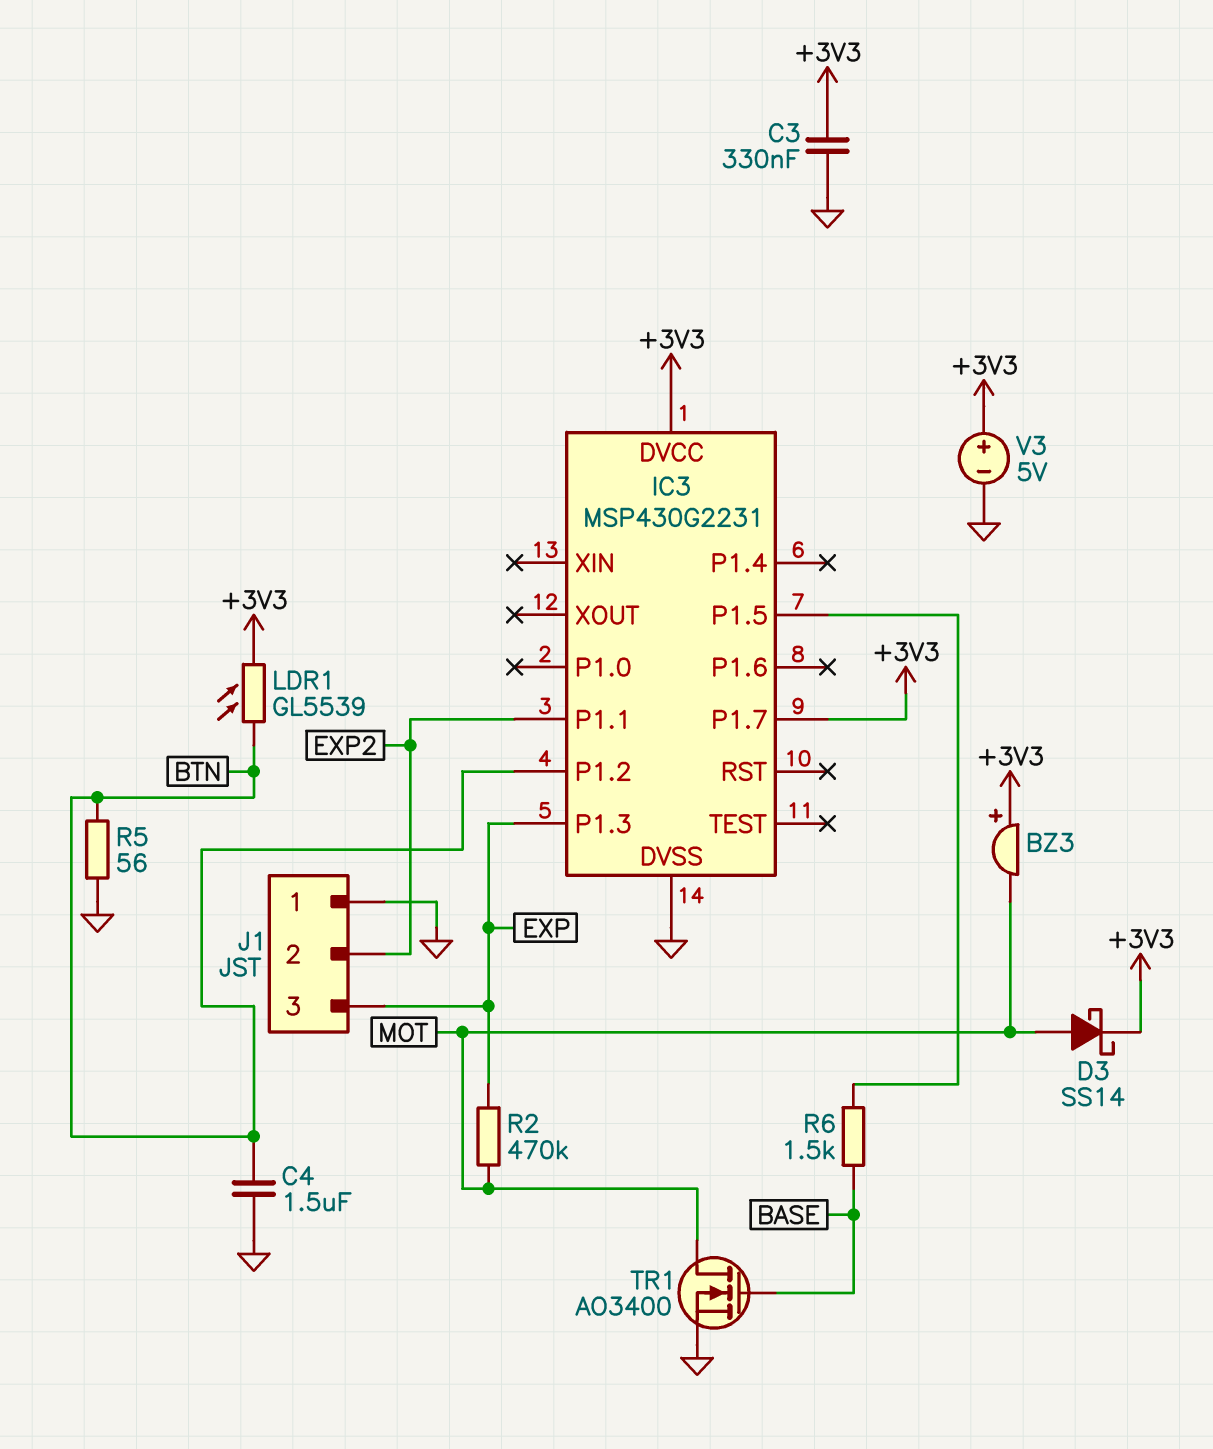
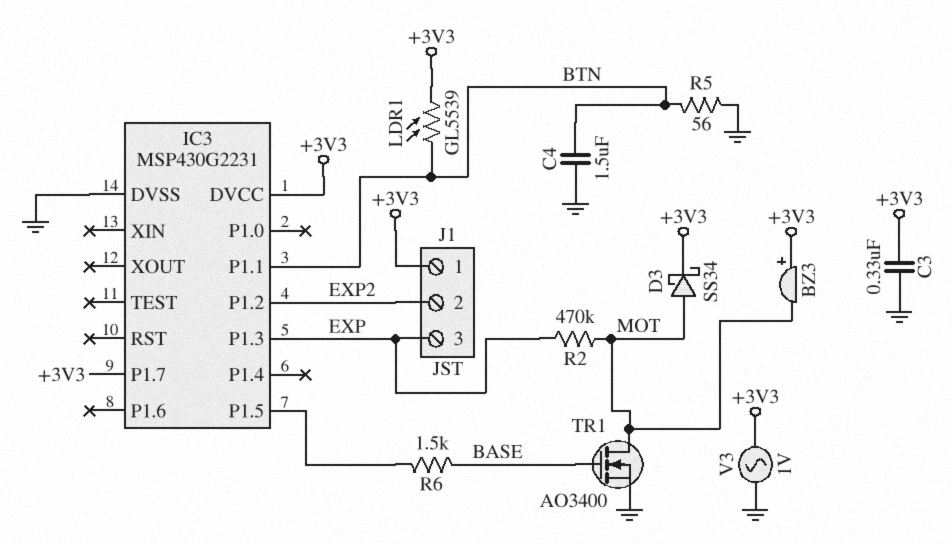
D3: schottky SS14 (A MOT, K +3V3) -> schottky SS34 (A MOT, K +3V3)
IC3 pin P1.1: EXP2 -> BTN
IC3 pin P1.2: BTN -> EXP2
J1 pin 1: GND -> +3V3
V3: 5V (plus +3V3, minus GND) -> AC 1V (+3V3, GND)

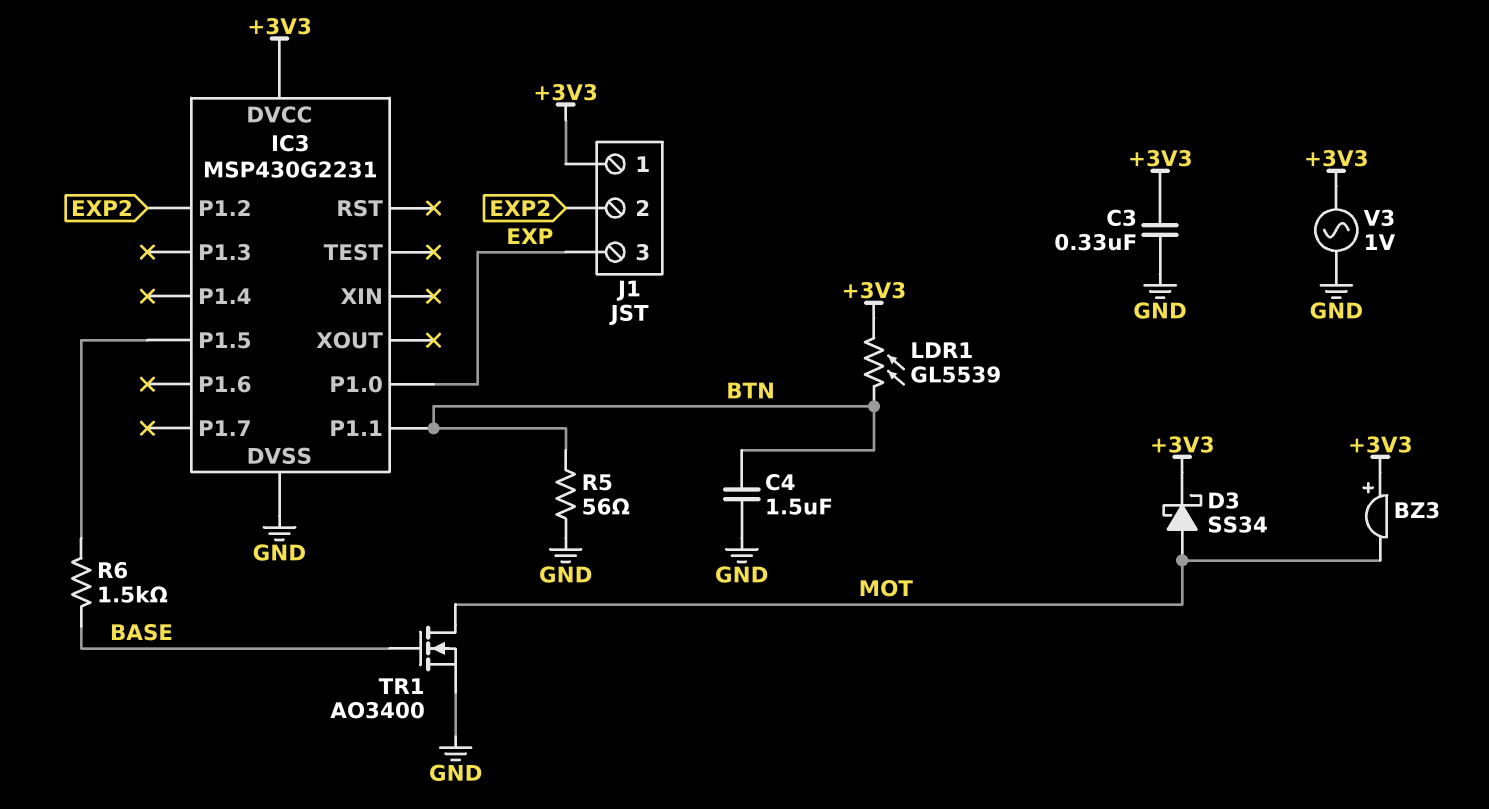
IC3 pin P1.0: none -> EXP
IC3 pin P1.3: EXP -> none
IC3 pin P1.7: +3V3 -> none
R2: 470k (EXP, MOT) -> none

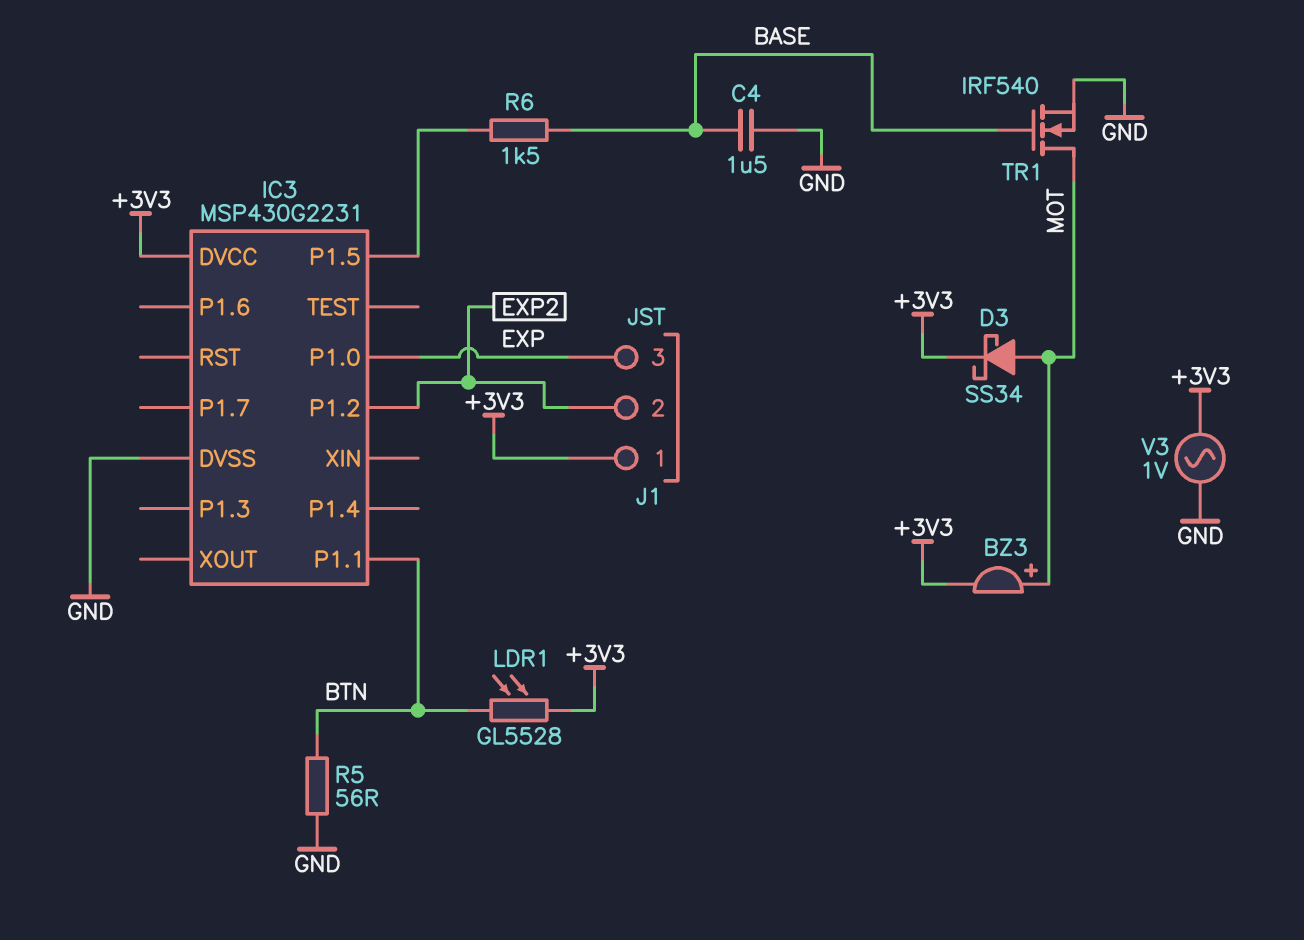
BZ3: buzzer (plus +3V3, minus MOT) -> buzzer (plus MOT, minus +3V3)
C3: 330nF (+3V3, GND) -> none
C4: 1.5uF (BTN, GND) -> 1.5uF (BASE, GND)
LDR1: GL5539 (+3V3, BTN) -> GL5528 (+3V3, BTN)
TR1: NMOS AO3400 (G BASE, D MOT, S GND) -> NMOS IRF540 (G BASE, D MOT, S GND)

